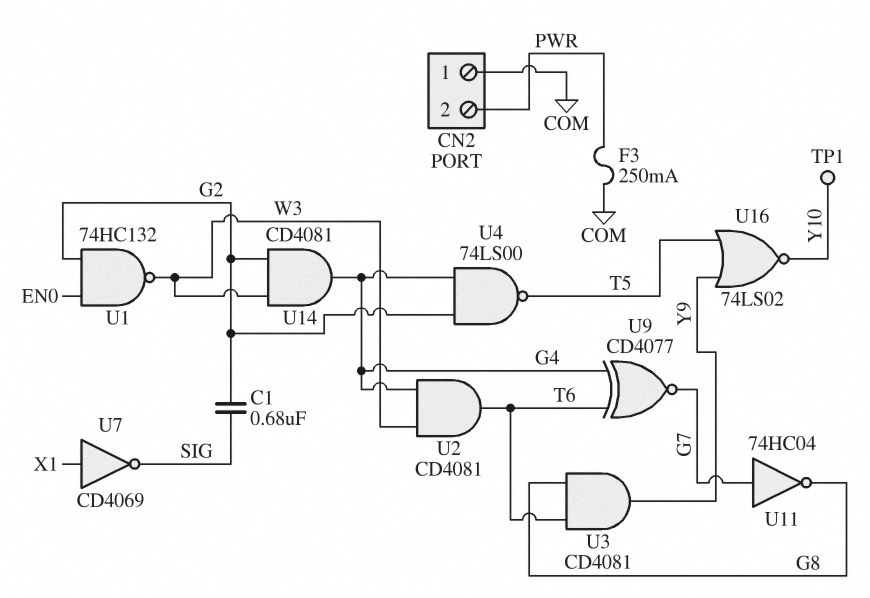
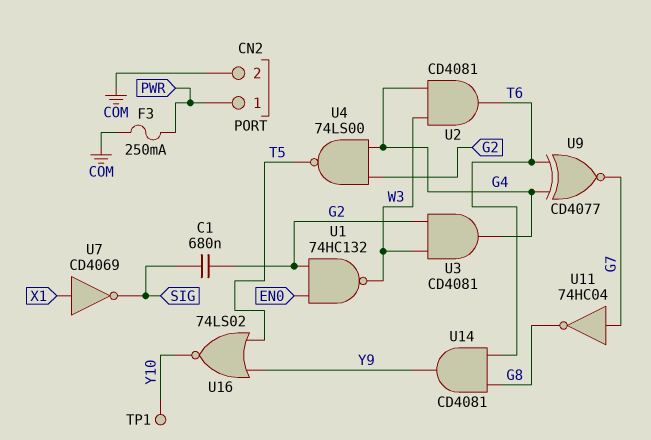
CN2 pin 1: COM -> PWR
CN2 pin 2: PWR -> COM
U3: AND CD4081 (in G8, in T6, out Y9) -> AND CD4081 (in G2, in W3, out G4)
U14: AND CD4081 (in G2, in W3, out G4) -> AND CD4081 (in G8, in T6, out Y9)

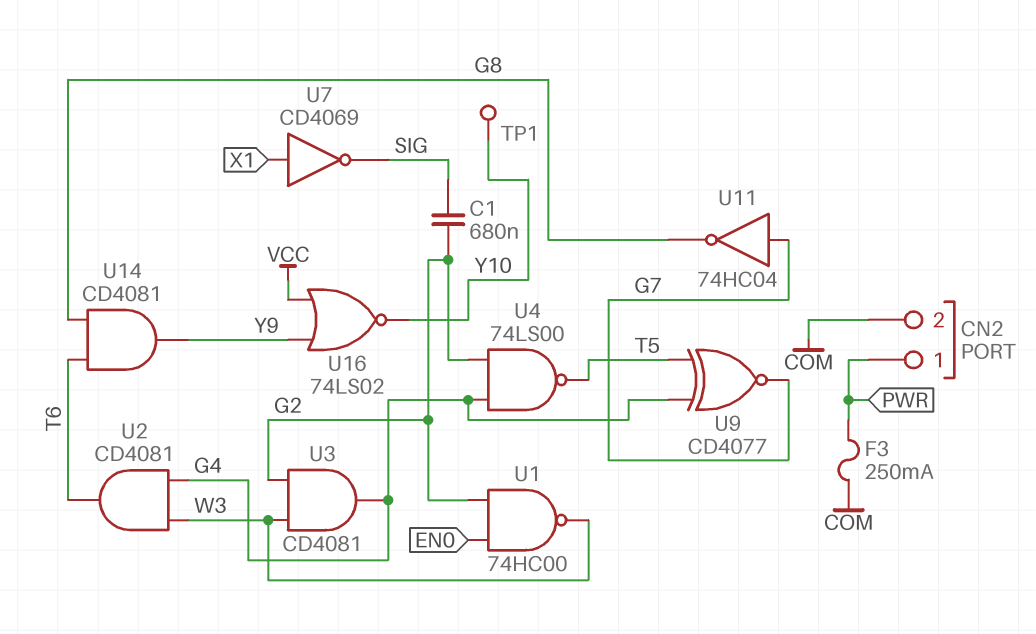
U1: NAND 74HC132 (in EN0, in G2, out W3) -> NAND 74HC00 (in EN0, in G2, out W3)
U9: XNOR CD4077 (in G4, in T6, out G7) -> XNOR CD4077 (in G4, in T5, out G7)
U16: NOR 74LS02 (in T5, in Y9, out Y10) -> NOR 74LS02 (in VCC, in Y9, out Y10)

